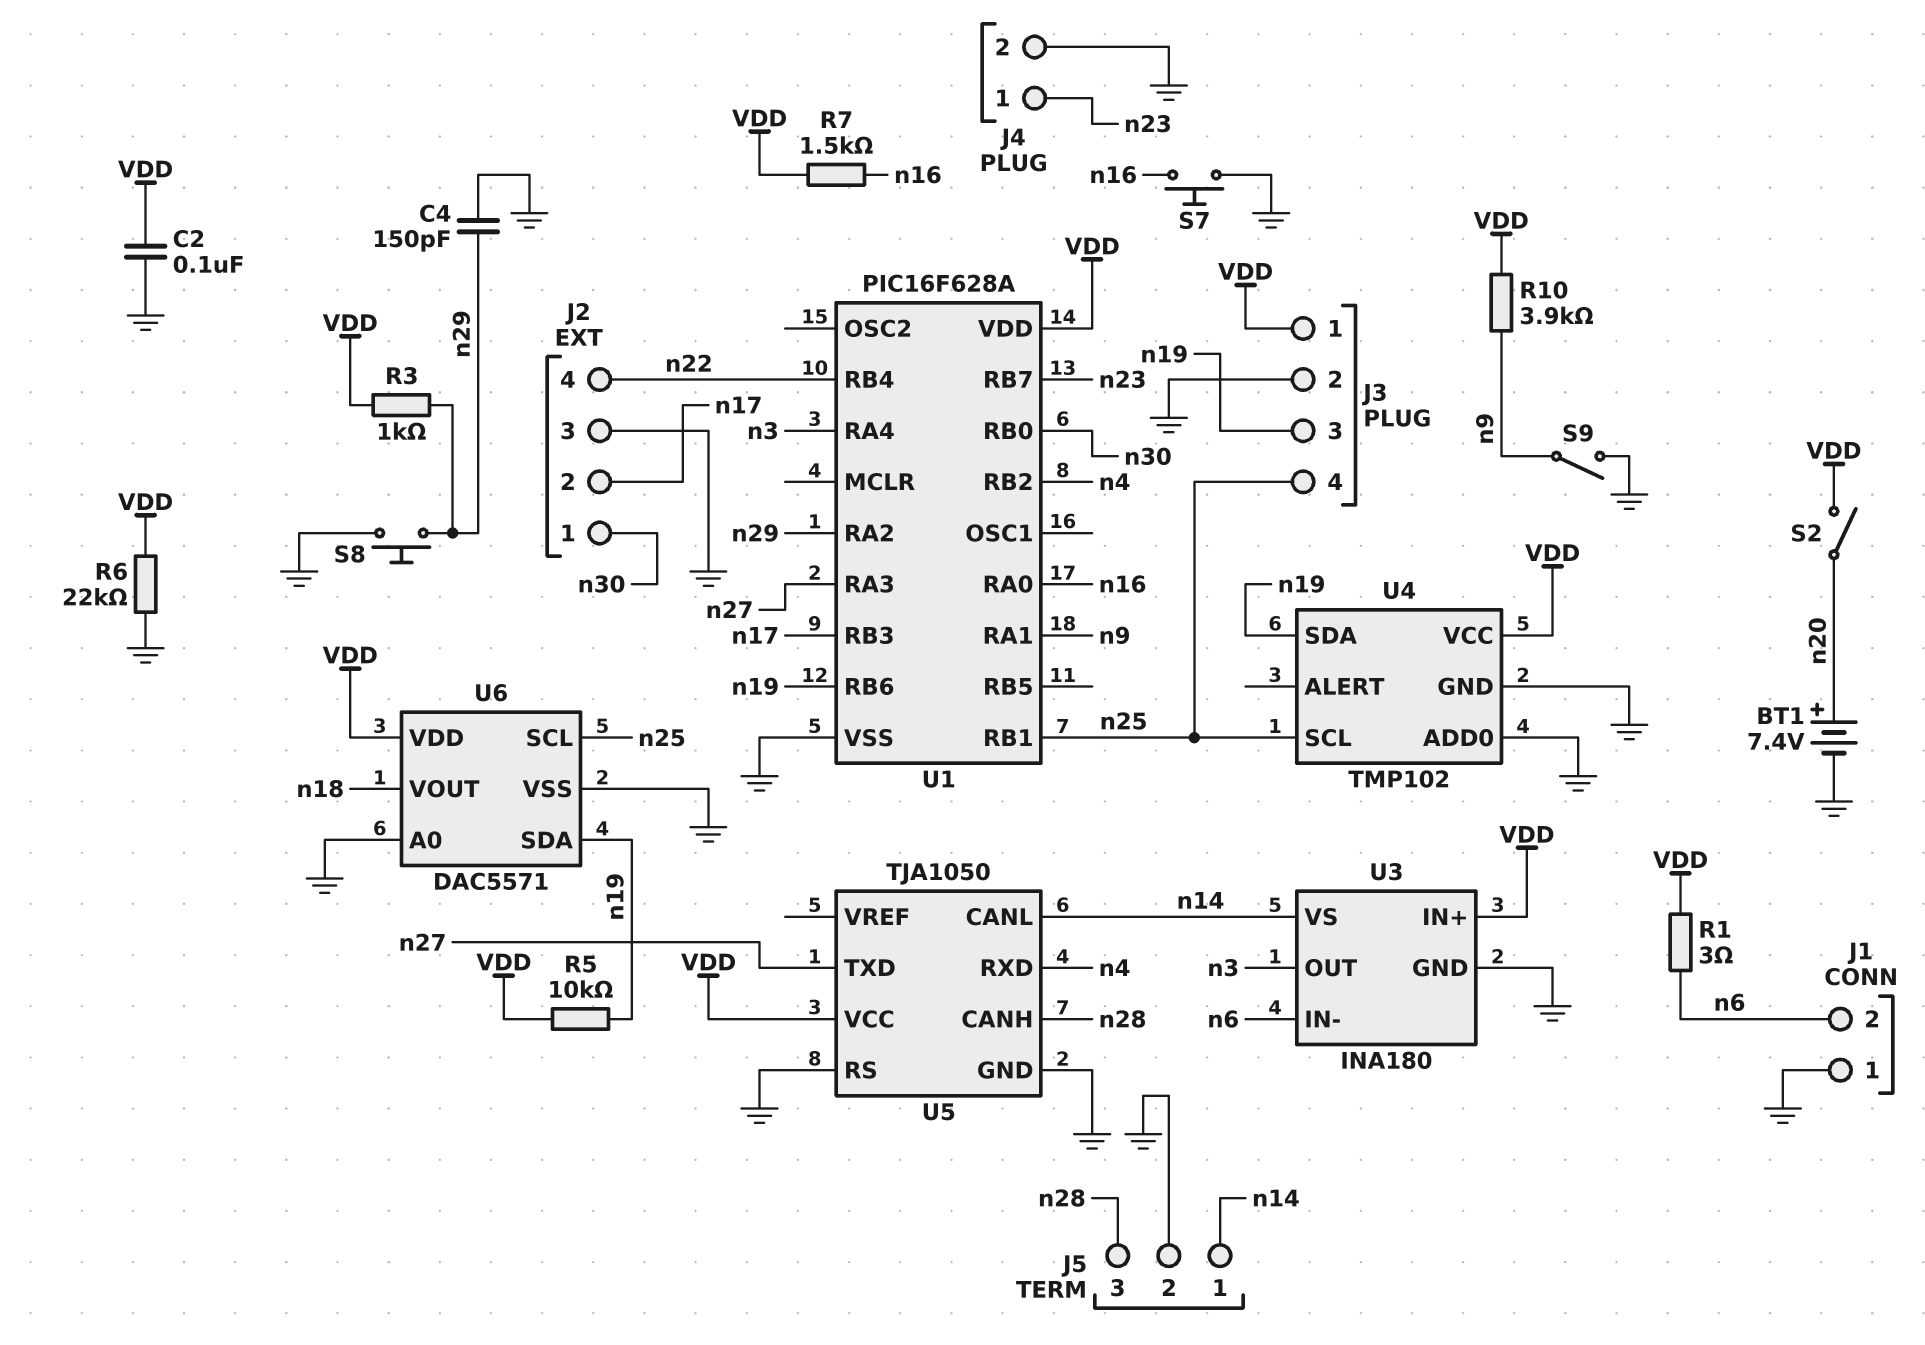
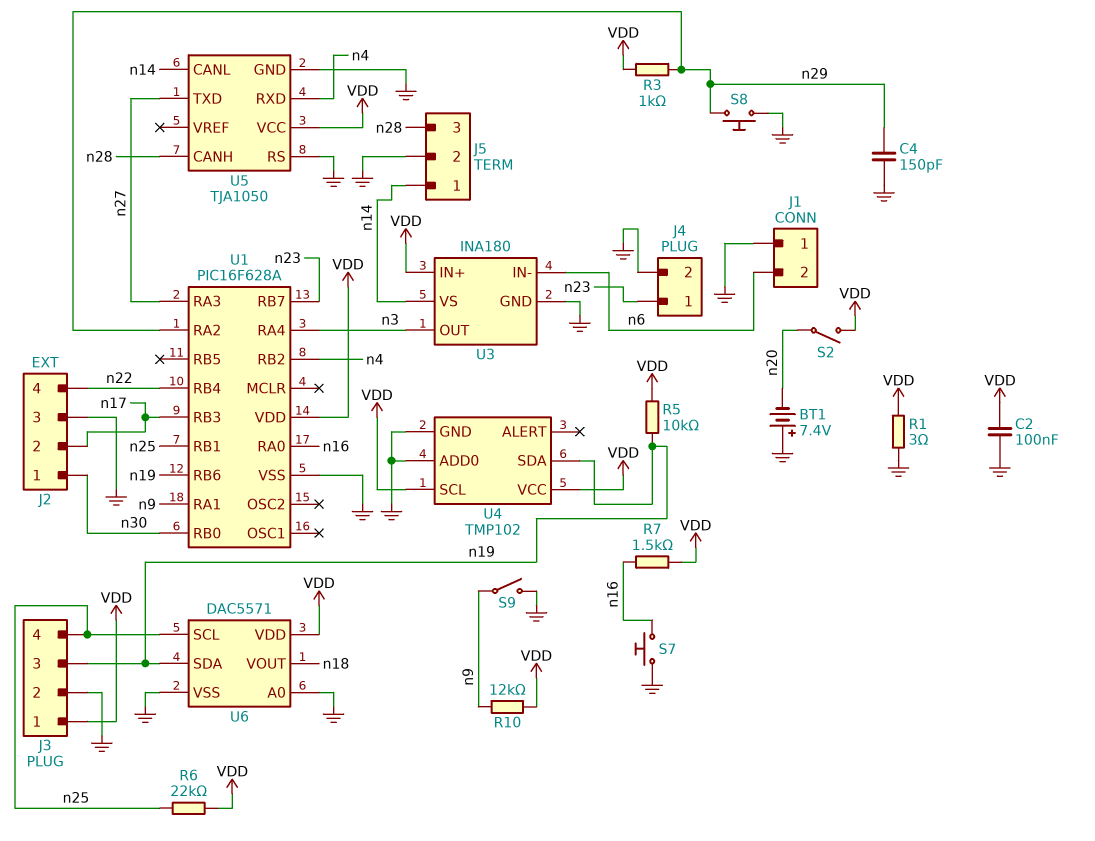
BT1: 7.4V (plus n20, minus GND) -> 7.4V (plus GND, minus n20)
R1: 3 (VDD, n6) -> 3 (GND, VDD)
R6: 22k (GND, VDD) -> 22k (VDD, n25)
R10: 3.9k (VDD, n9) -> 12k (VDD, n9)
U4 pin SCL: n25 -> VDD

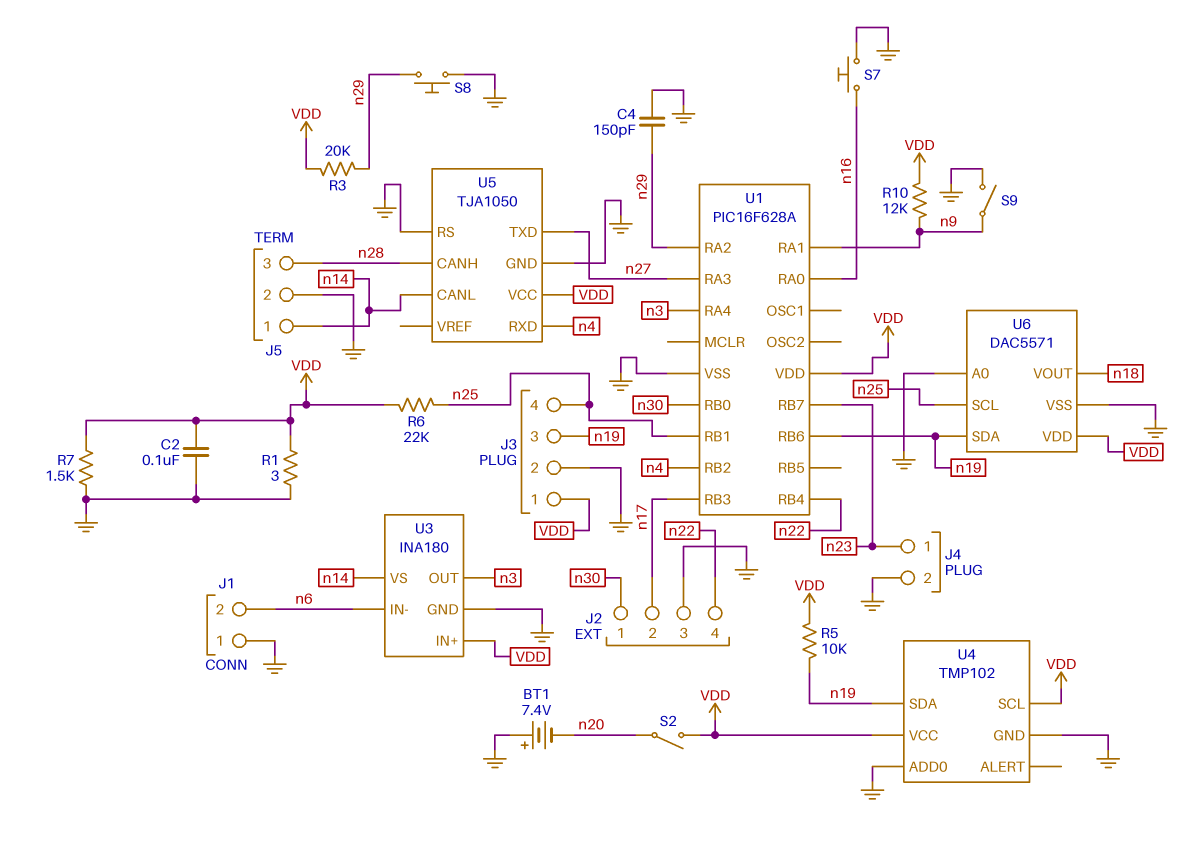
R3: 1k (VDD, n29) -> 20k (VDD, n29)
R7: 1.5k (VDD, n16) -> 1.5k (GND, VDD)

